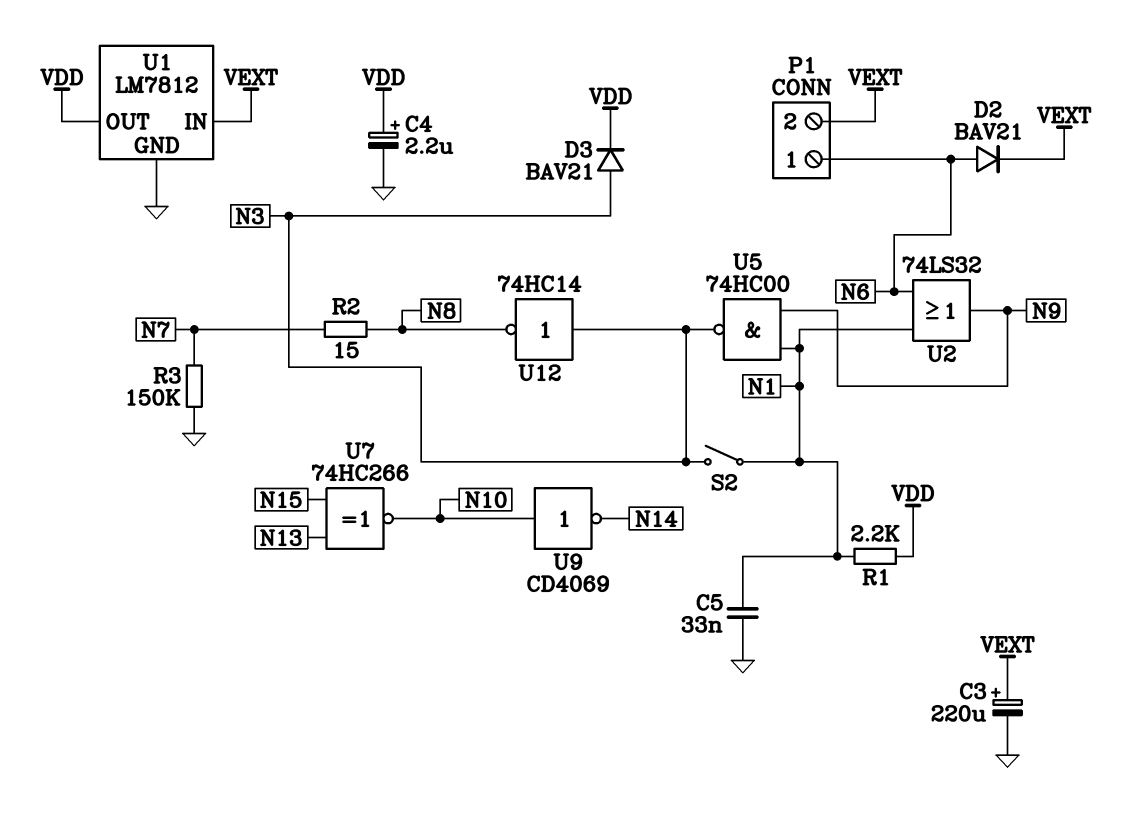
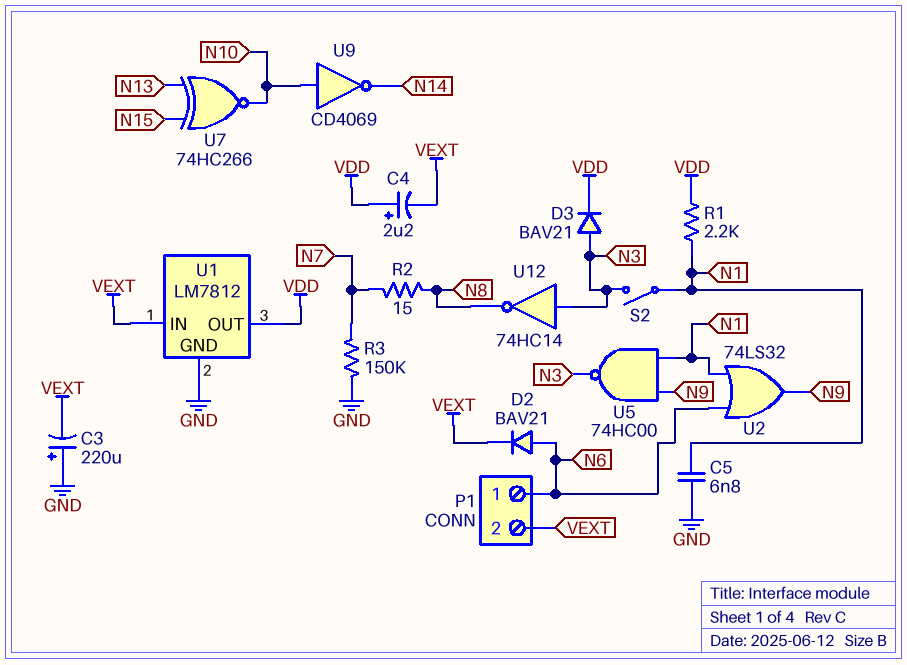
C3: 220uF (plus VEXT, minus GND) -> 220uF (plus GND, minus VEXT)
C4: 2.2uF (plus VDD, minus GND) -> 2.2uF (plus VDD, minus VEXT)
C5: 33nF (GND, N1) -> 6.8nF (GND, N1)

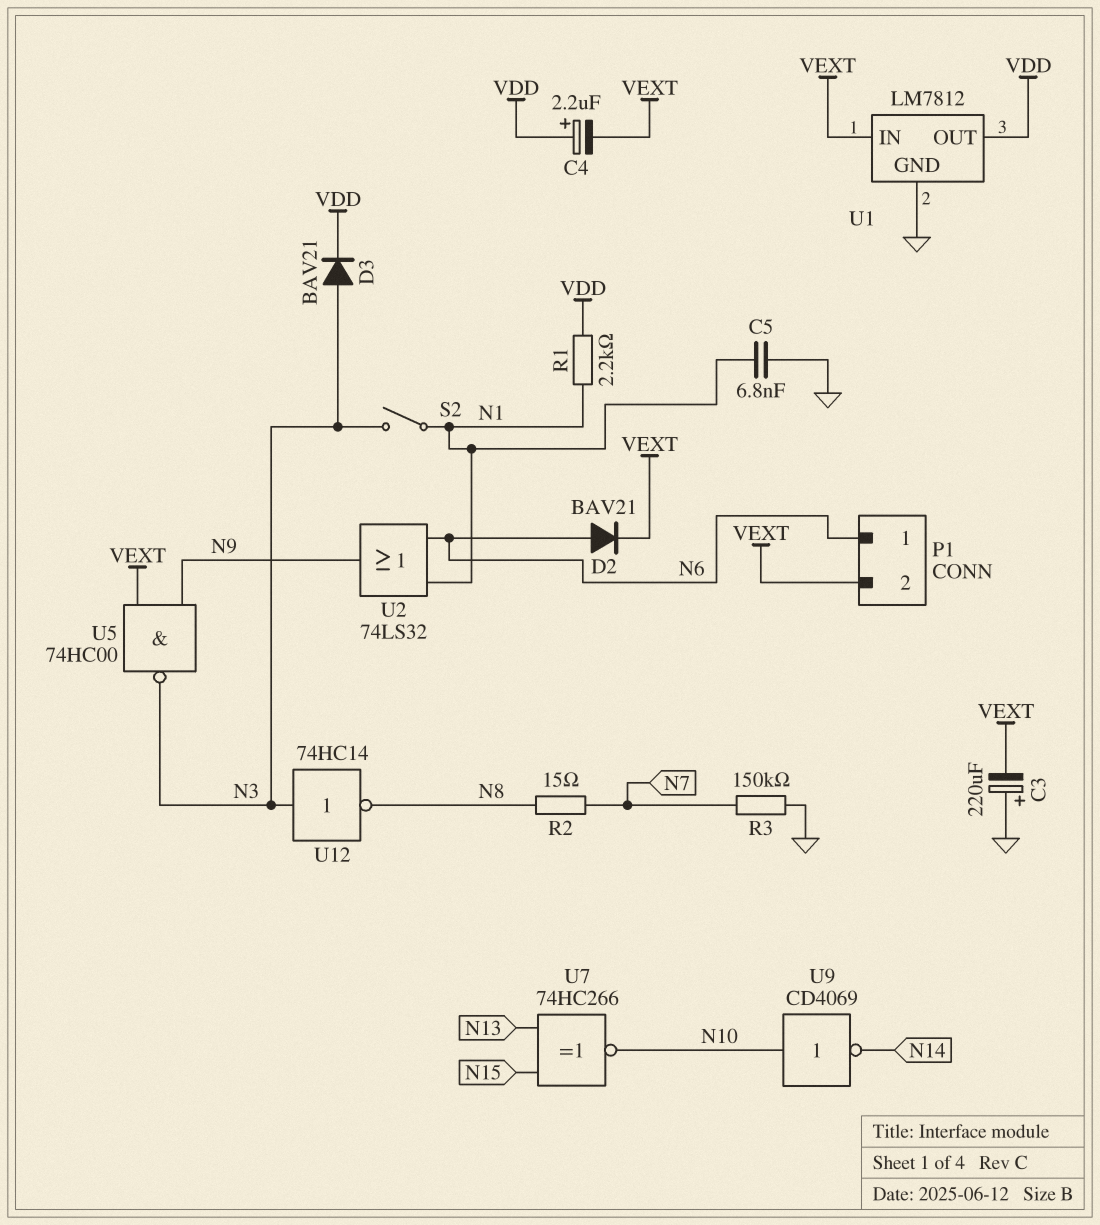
U5: NAND 74HC00 (in N1, in N9, out N3) -> NAND 74HC00 (in N9, in VEXT, out N3)

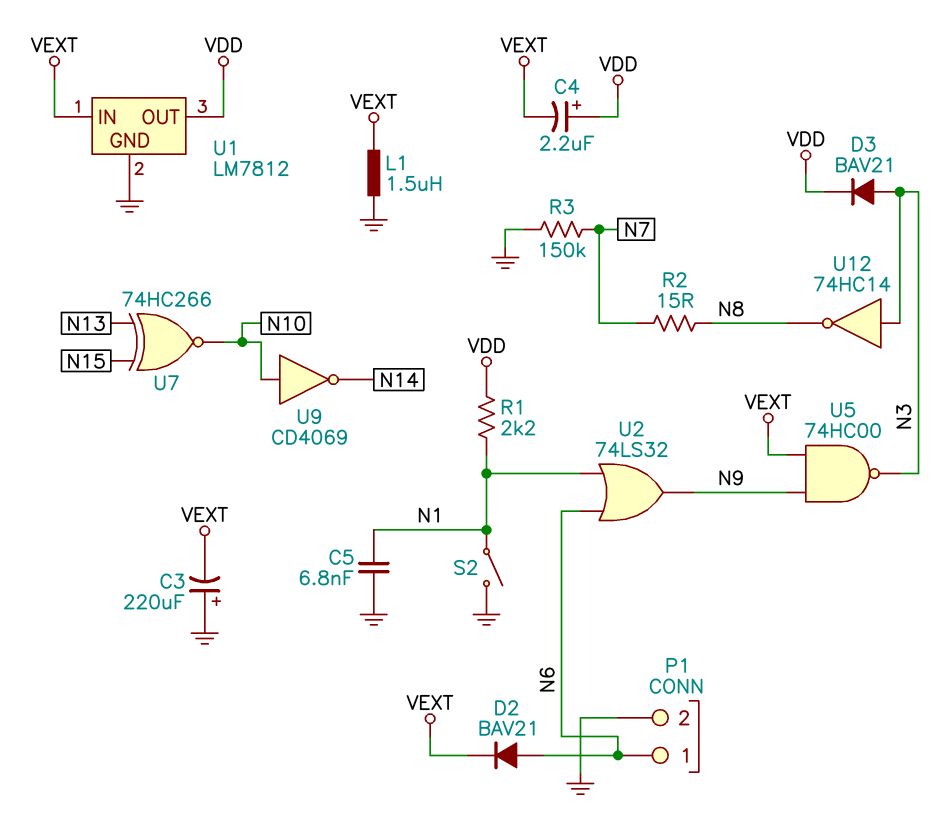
L1: none -> 1.5uH (GND, VEXT)
P1 pin 2: VEXT -> GND
S2: switch (N1, N3) -> switch (GND, N1)

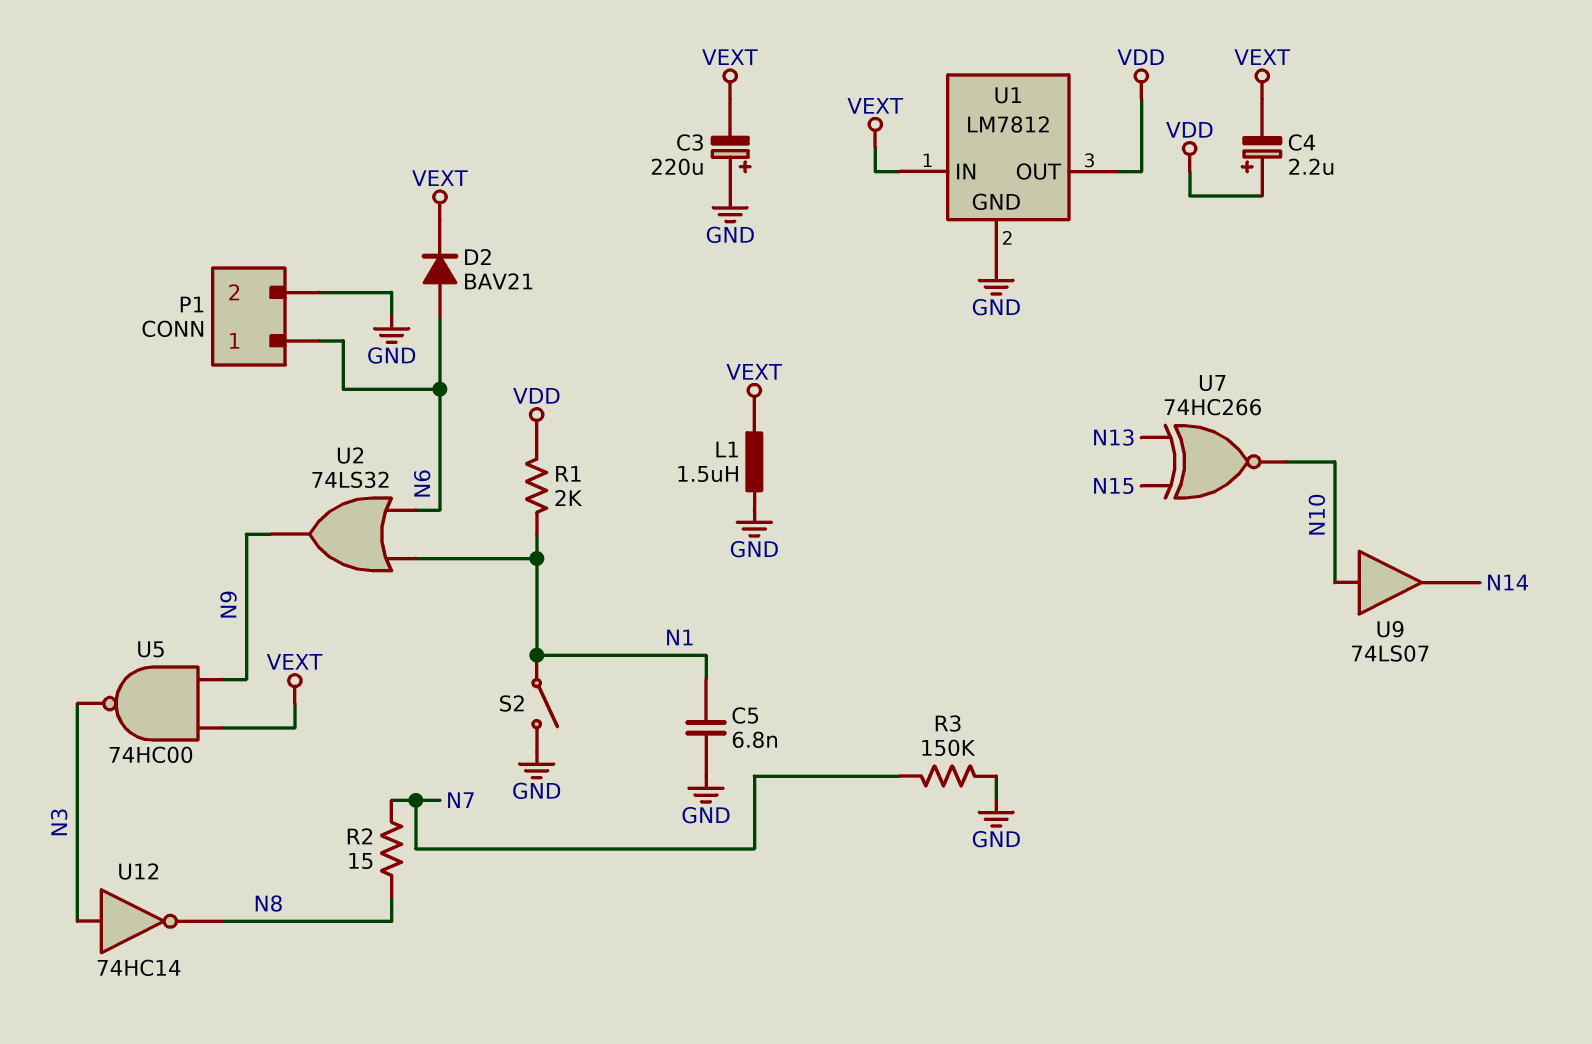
D3: diode BAV21 (A N3, K VDD) -> none
R1: 2.2k (N1, VDD) -> 2k (N1, VDD)
U9: NOT CD4069 (in N10, out N14) -> buffer 74LS07 (in N10, out N14)

